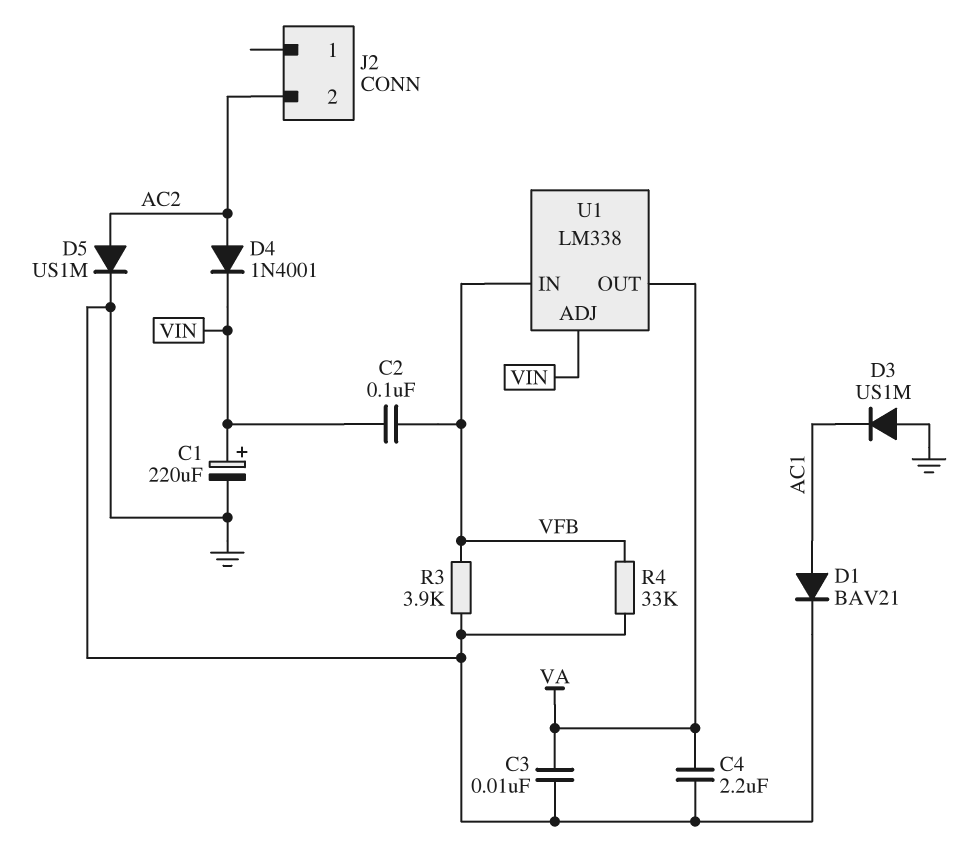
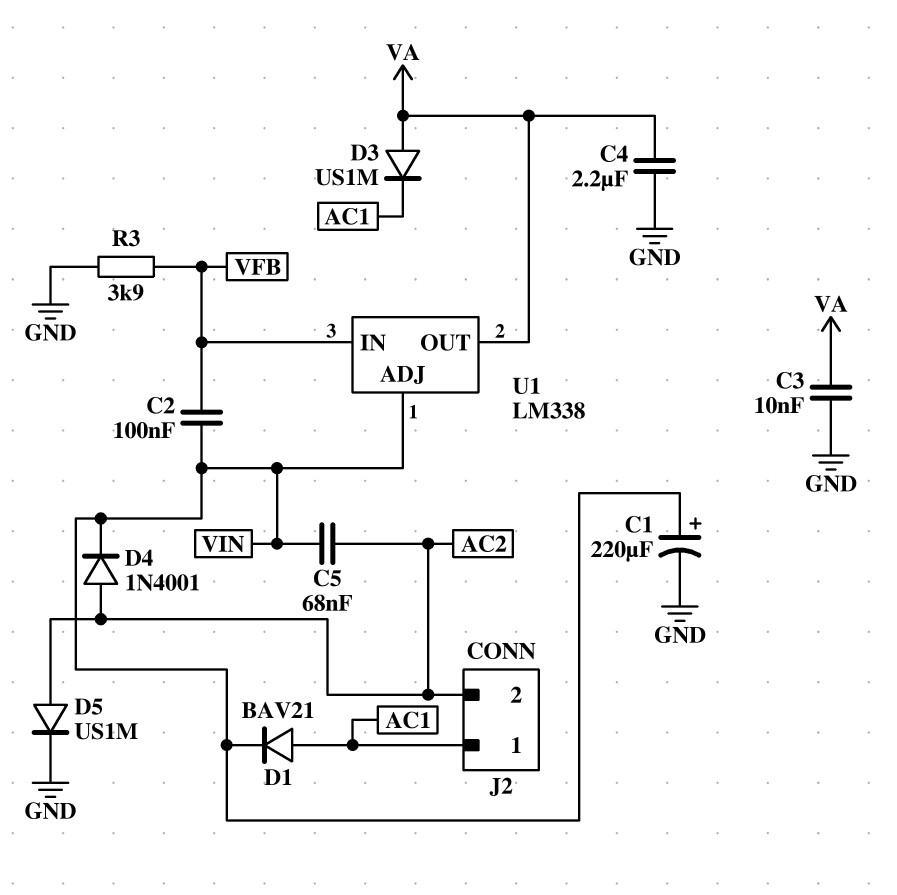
C5: none -> 68nF (AC2, VIN)
D1: diode BAV21 (A AC1, K GND) -> diode BAV21 (A AC1, K VIN)
D3: diode US1M (A GND, K AC1) -> diode US1M (A VA, K AC1)
J2 pin 1: none -> AC1
R4: 33k (GND, VFB) -> none

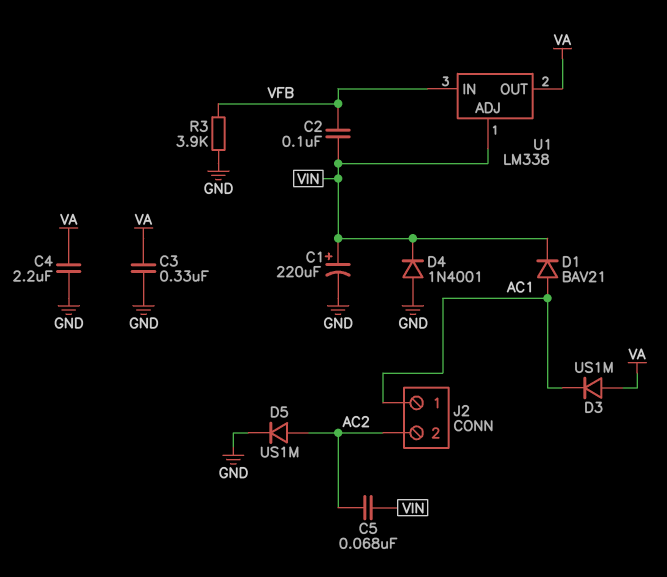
C3: 10nF (GND, VA) -> 330nF (GND, VA)
D4: diode 1N4001 (A AC2, K VIN) -> diode 1N4001 (A GND, K VIN)

